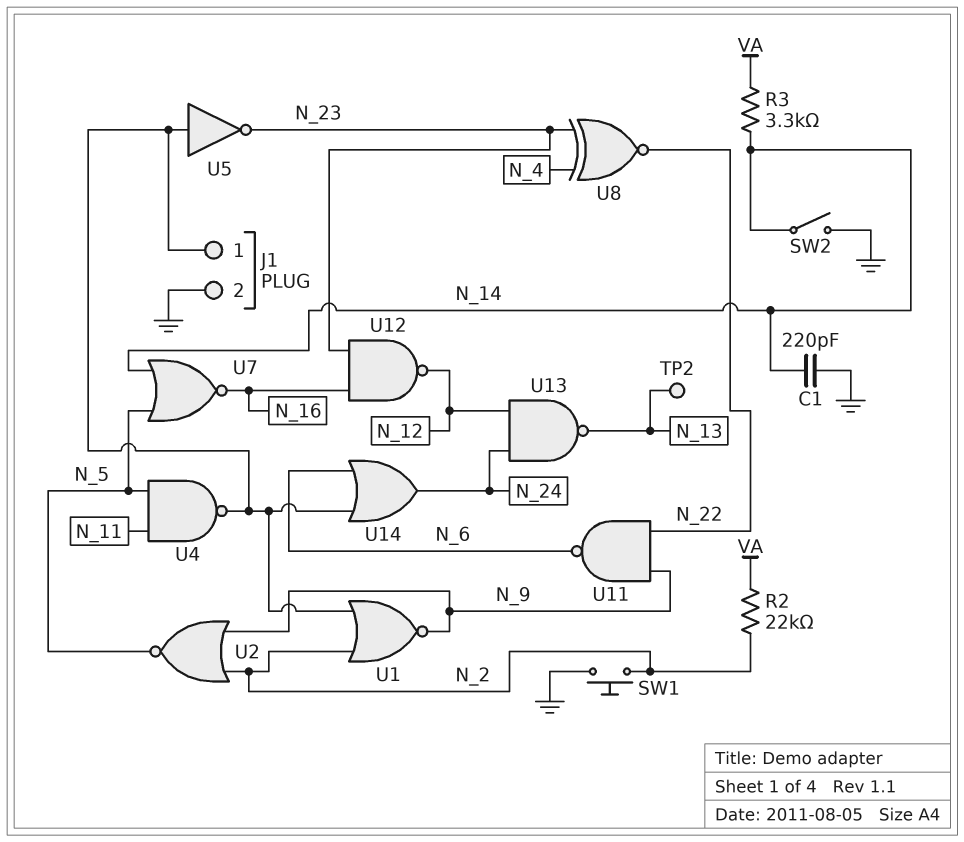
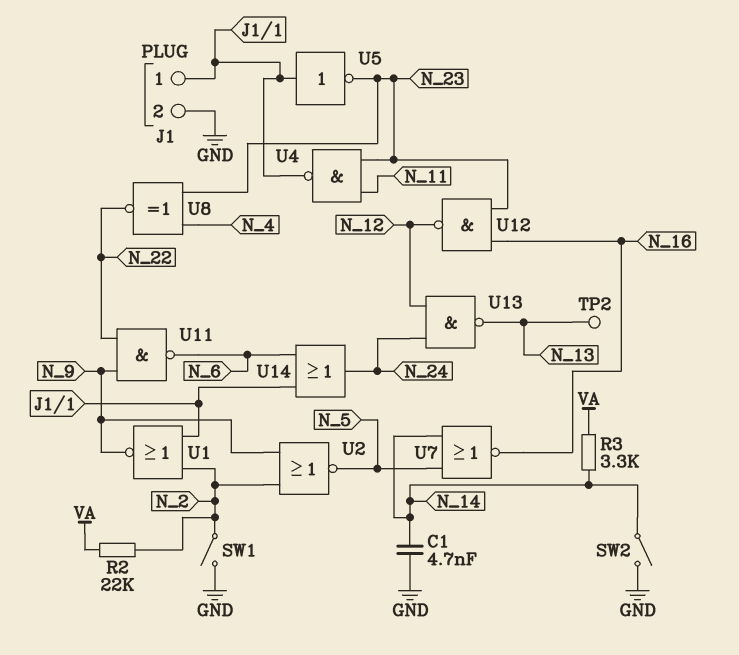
C1: 220pF (GND, N_14) -> 4.7nF (GND, N_14)
SW1: button (GND, N_2) -> switch (GND, N_2)
U4: NAND (in N_5, in N_11, out J1/1) -> NAND (in N_11, in N_23, out J1/1)

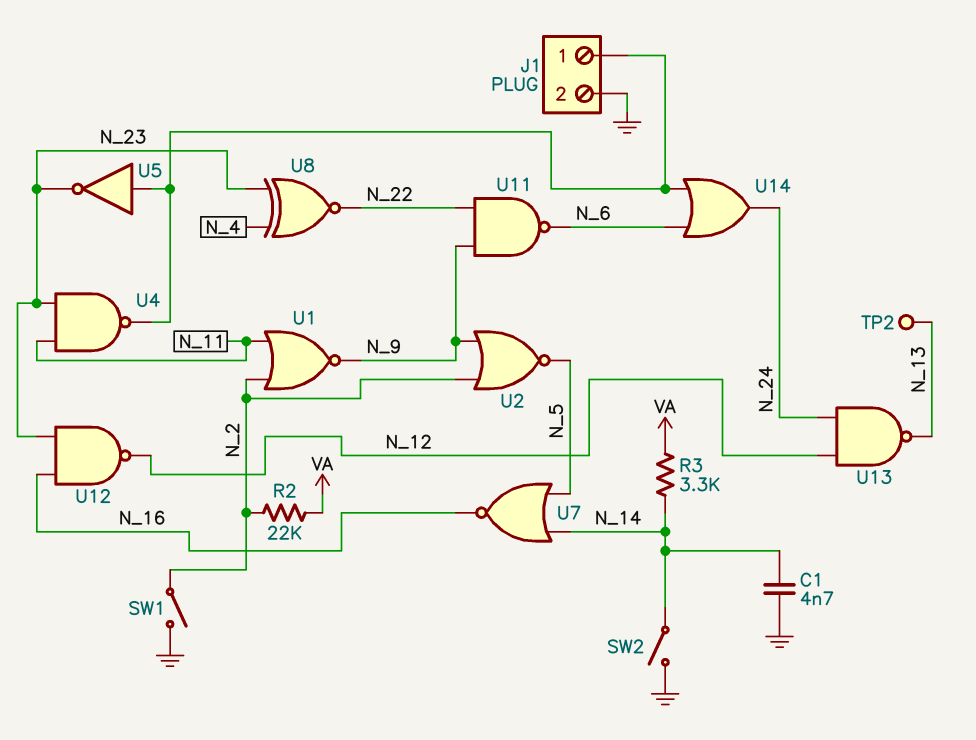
U1: NOR (in J1/1, in N_2, out N_9) -> NOR (in N_2, in N_11, out N_9)

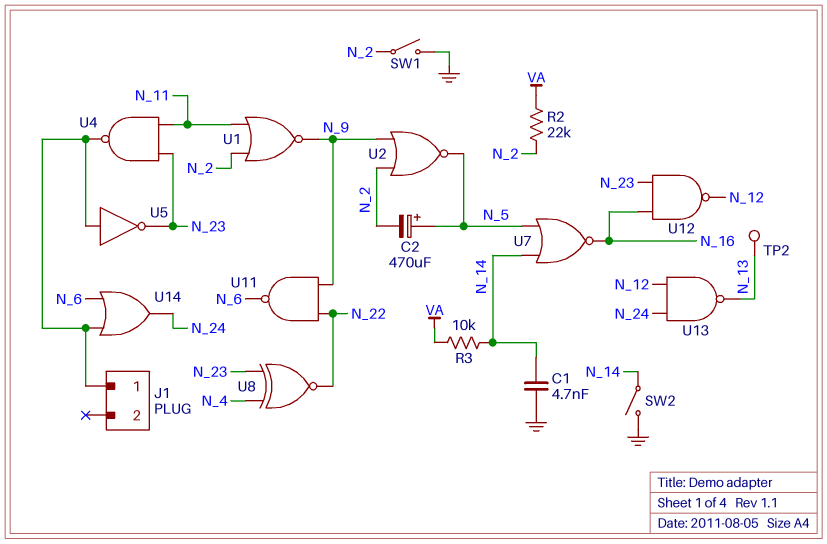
C2: none -> 470uF (plus N_5, minus N_2)
J1 pin 2: GND -> none
R3: 3.3k (N_14, VA) -> 10k (N_14, VA)

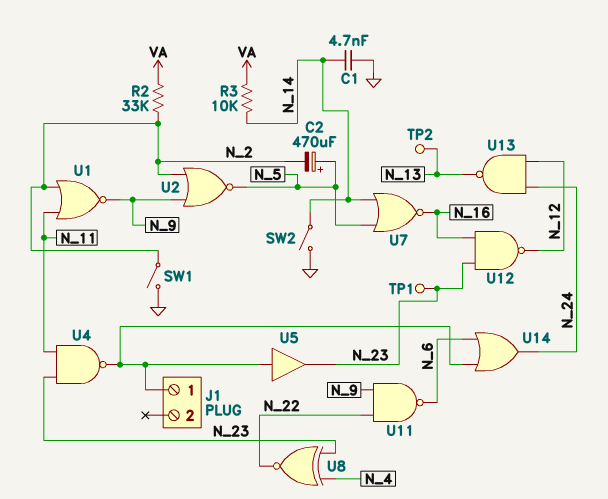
R2: 22k (N_2, VA) -> 33k (N_2, VA)
TP1: none -> test point (N_23)
U5: NOT (in J1/1, out N_23) -> buffer (in J1/1, out N_23)

